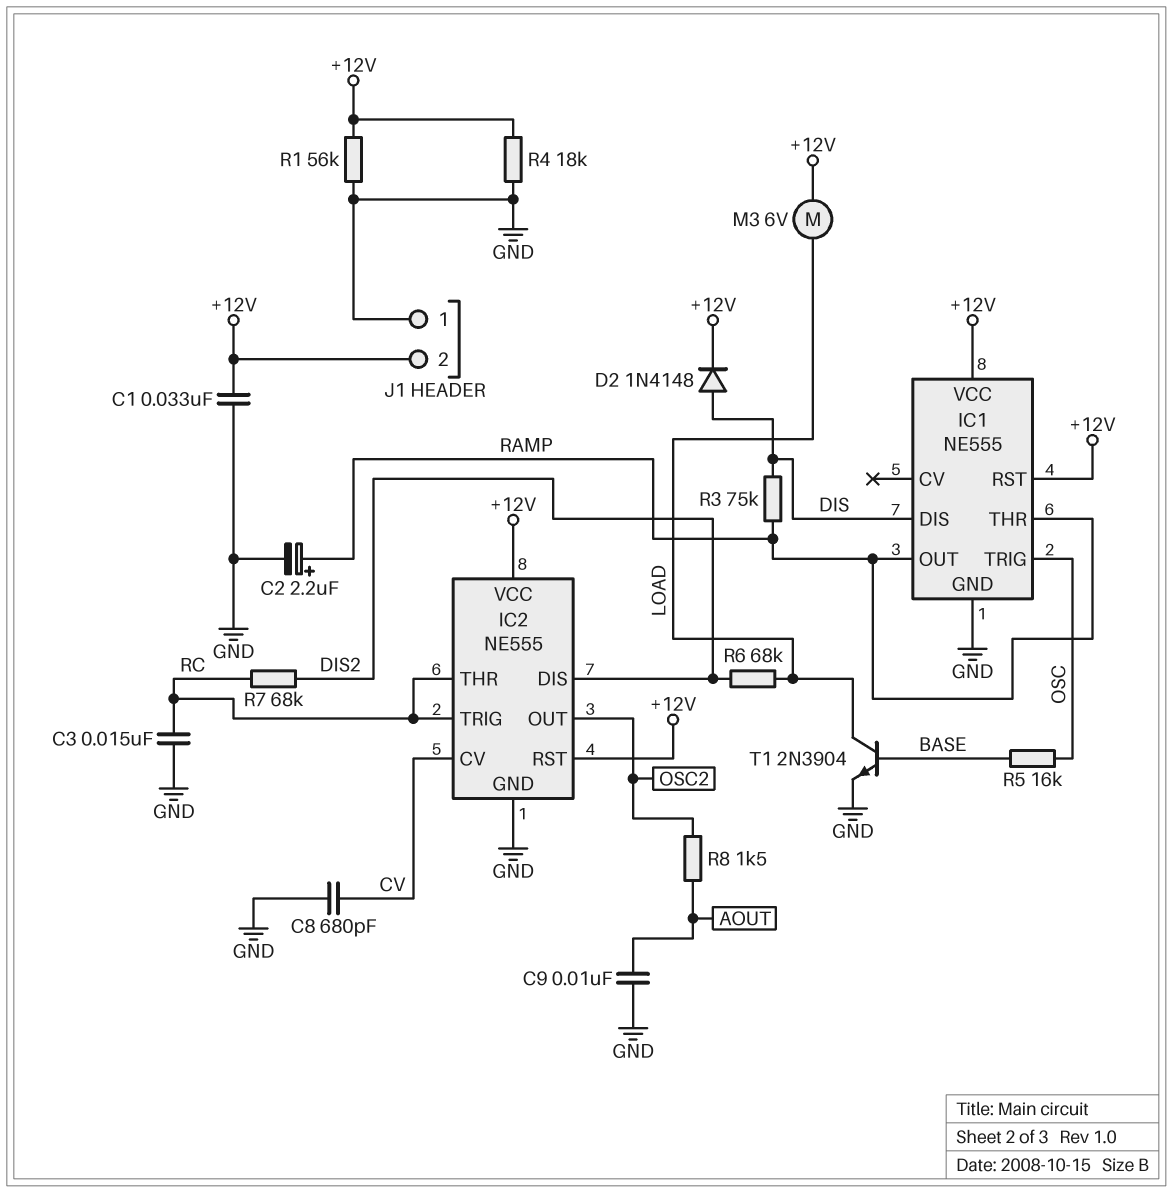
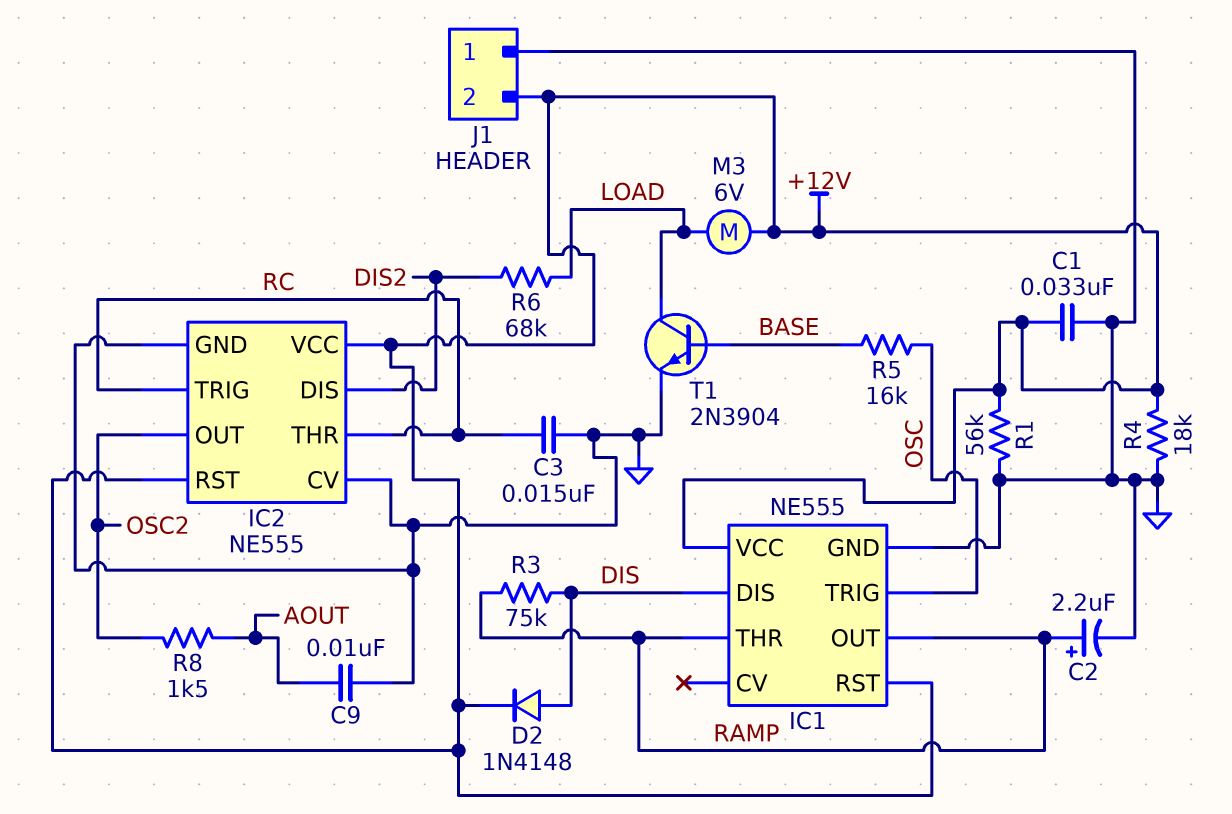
C8: 680pF (CV, GND) -> none
IC2 pin CV: CV -> GND
R7: 68k (DIS2, RC) -> none

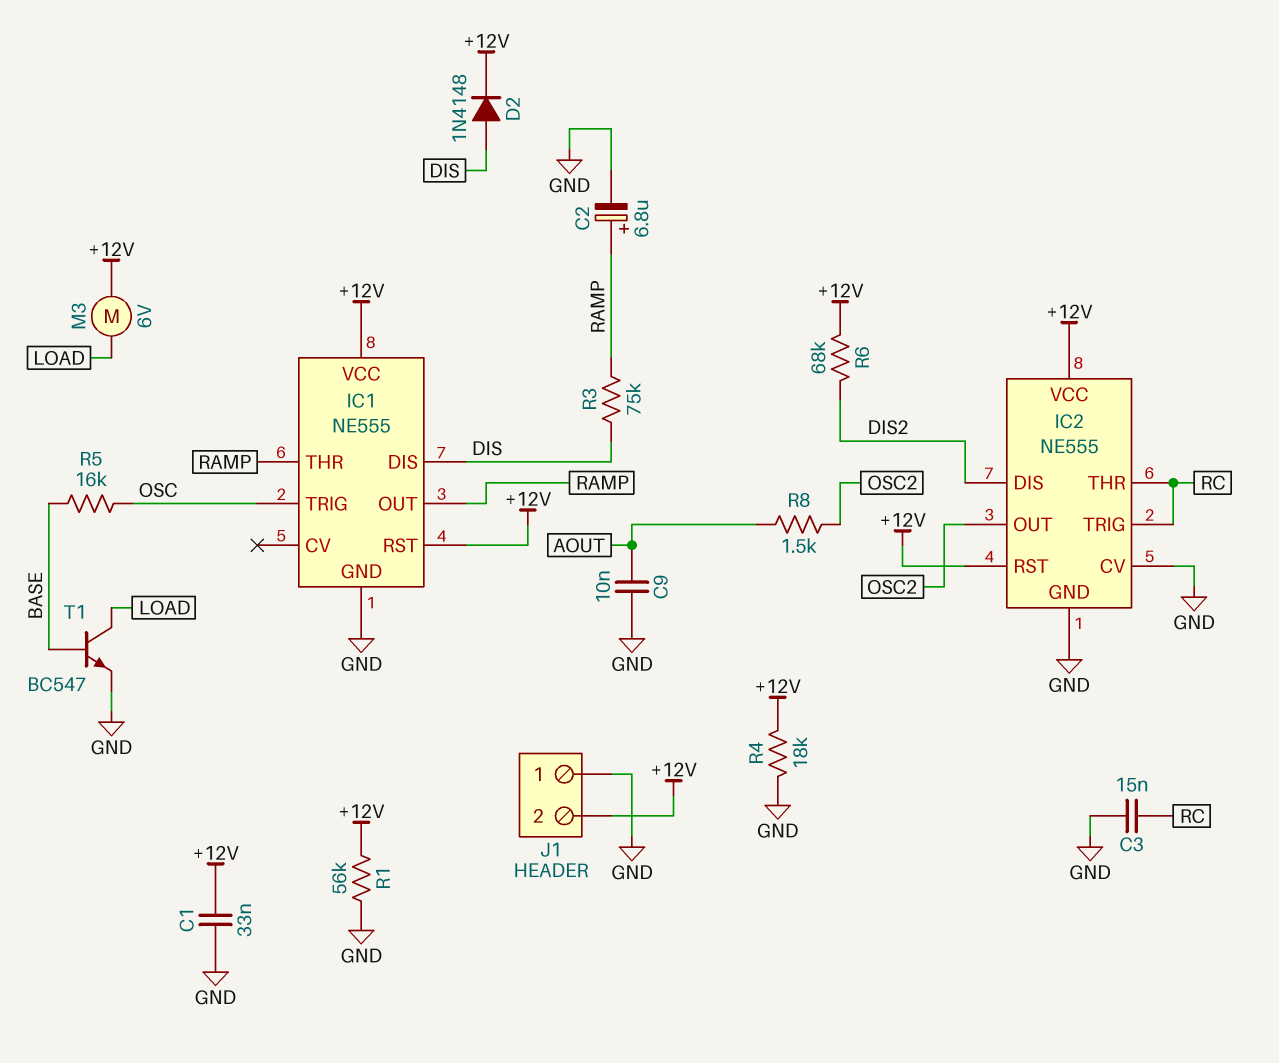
C2: 2.2uF (plus RAMP, minus GND) -> 6.8uF (plus RAMP, minus GND)
R6: 68k (DIS2, LOAD) -> 68k (+12V, DIS2)
T1: NPN 2N3904 (B BASE, C LOAD, E GND) -> NPN BC547 (B BASE, C LOAD, E GND)

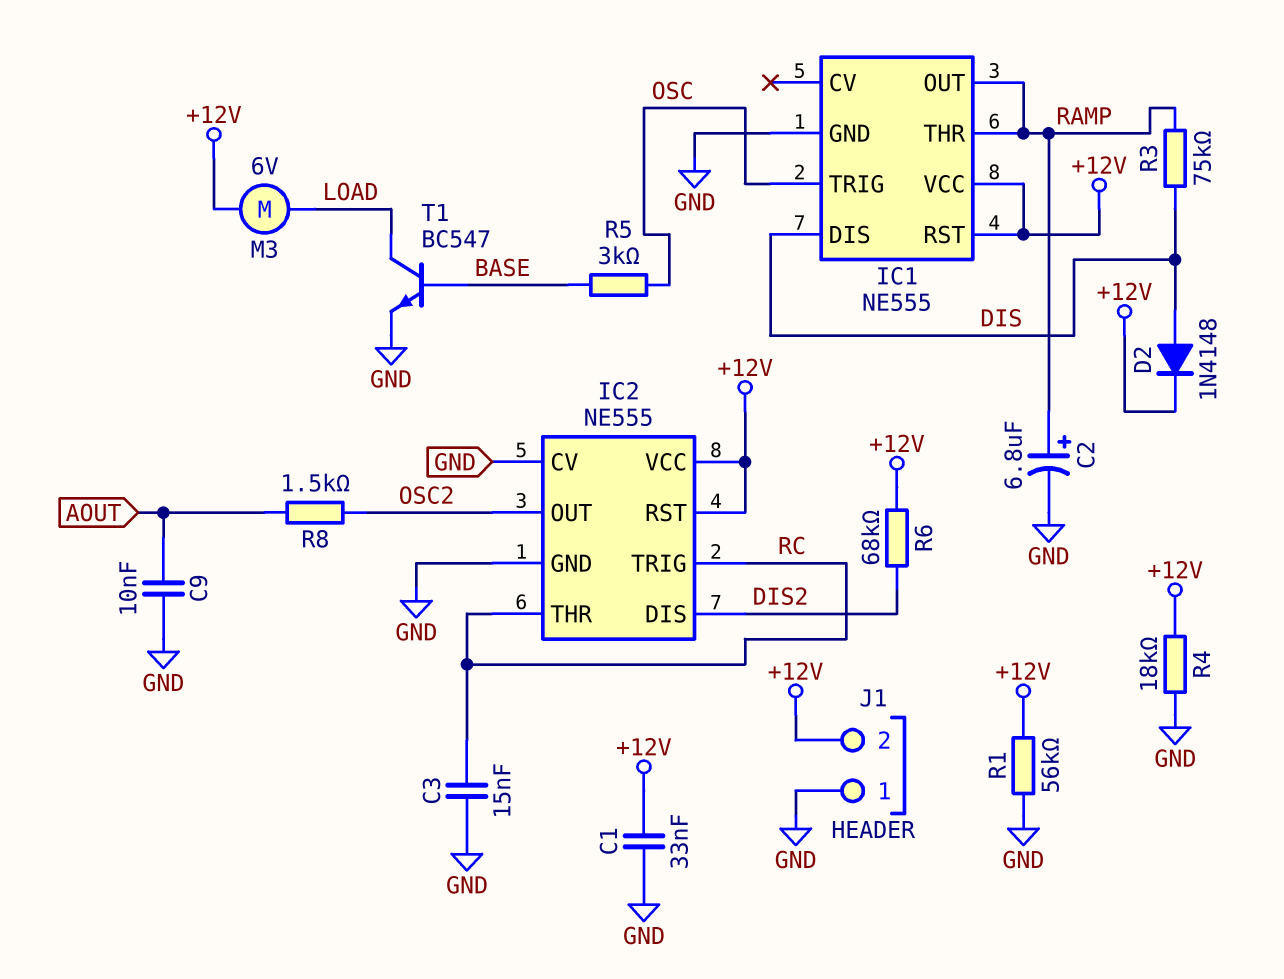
R5: 16k (BASE, OSC) -> 3k (BASE, OSC)

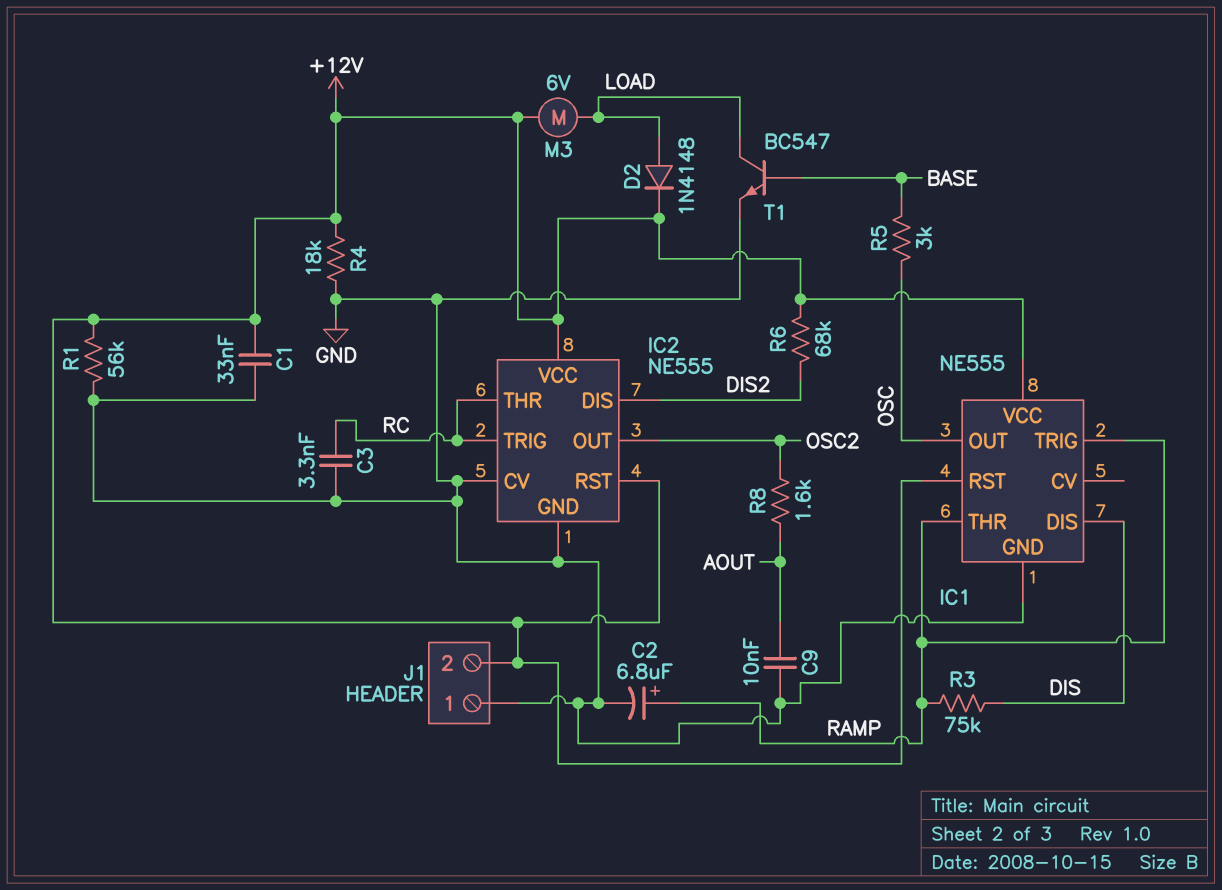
C3: 15nF (GND, RC) -> 3.3nF (GND, RC)
D2: diode 1N4148 (A DIS, K +12V) -> diode 1N4148 (A LOAD, K +12V)
IC1 pin OUT: RAMP -> OSC
IC1 pin TRIG: OSC -> RAMP
R8: 1.5k (AOUT, OSC2) -> 1.6k (AOUT, OSC2)

